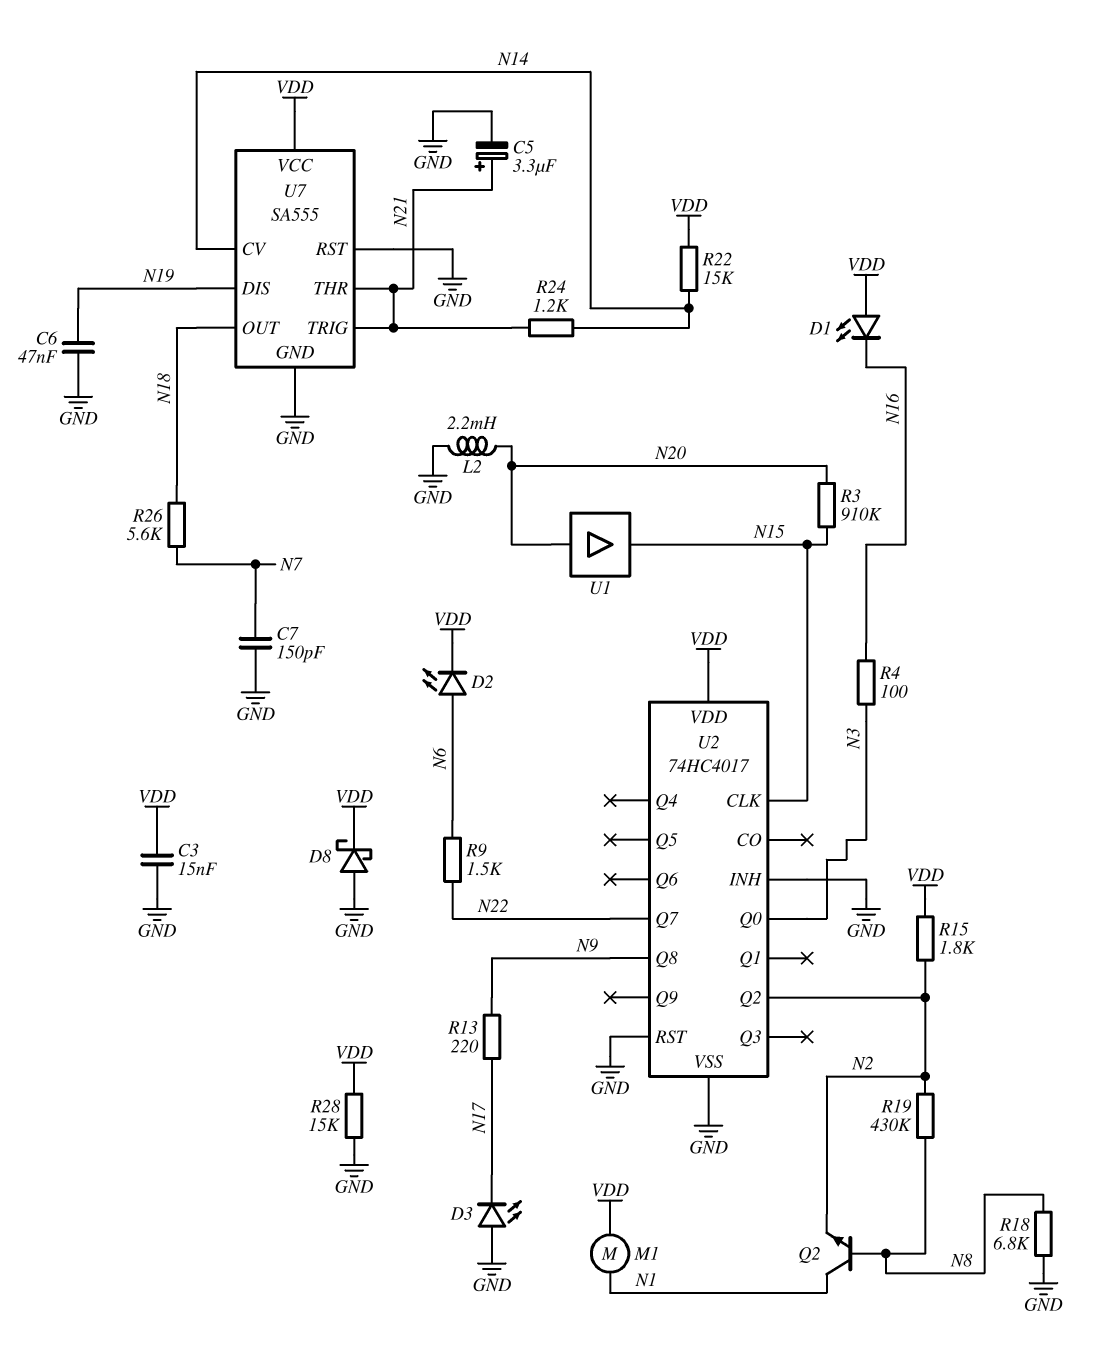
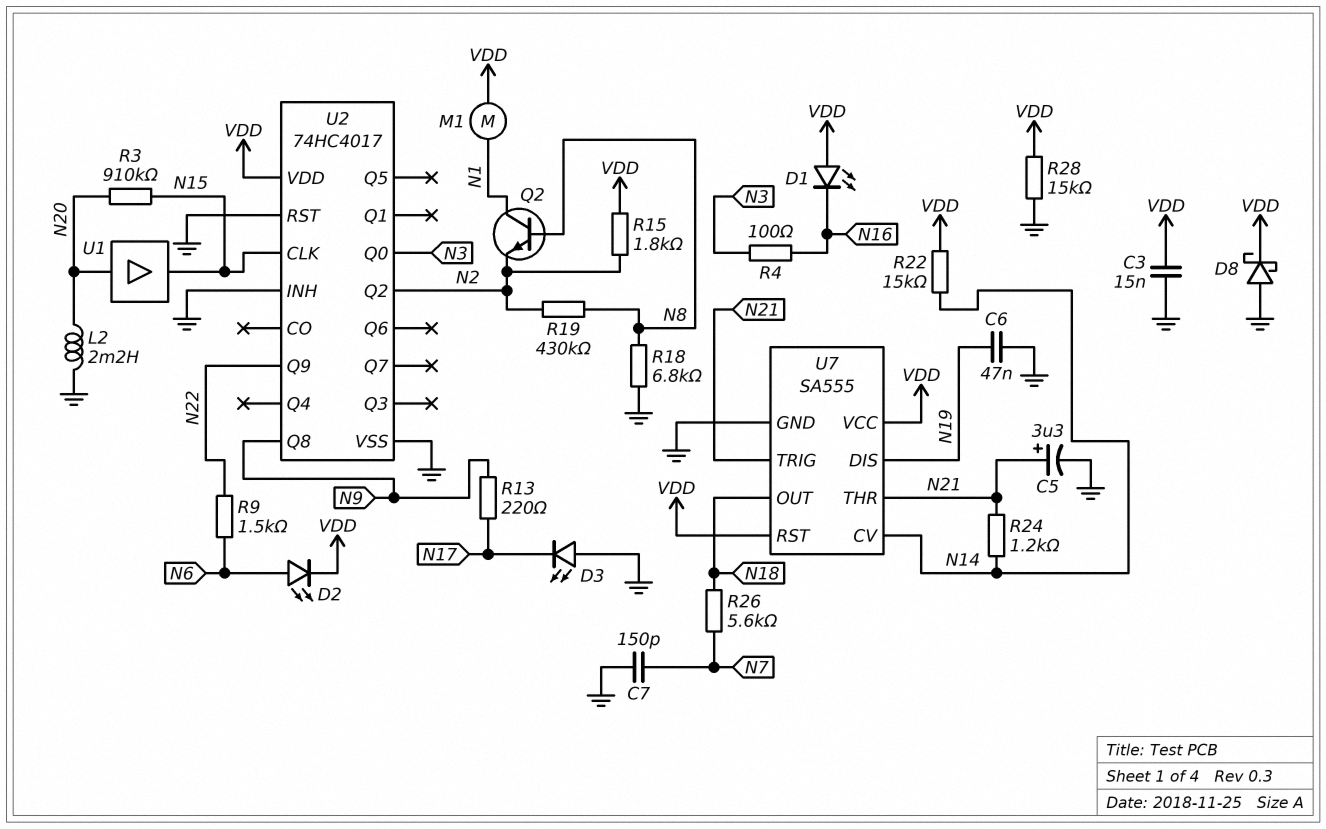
U2 pin Q7: N22 -> none
U2 pin Q9: none -> N22
U7 pin RST: GND -> VDD

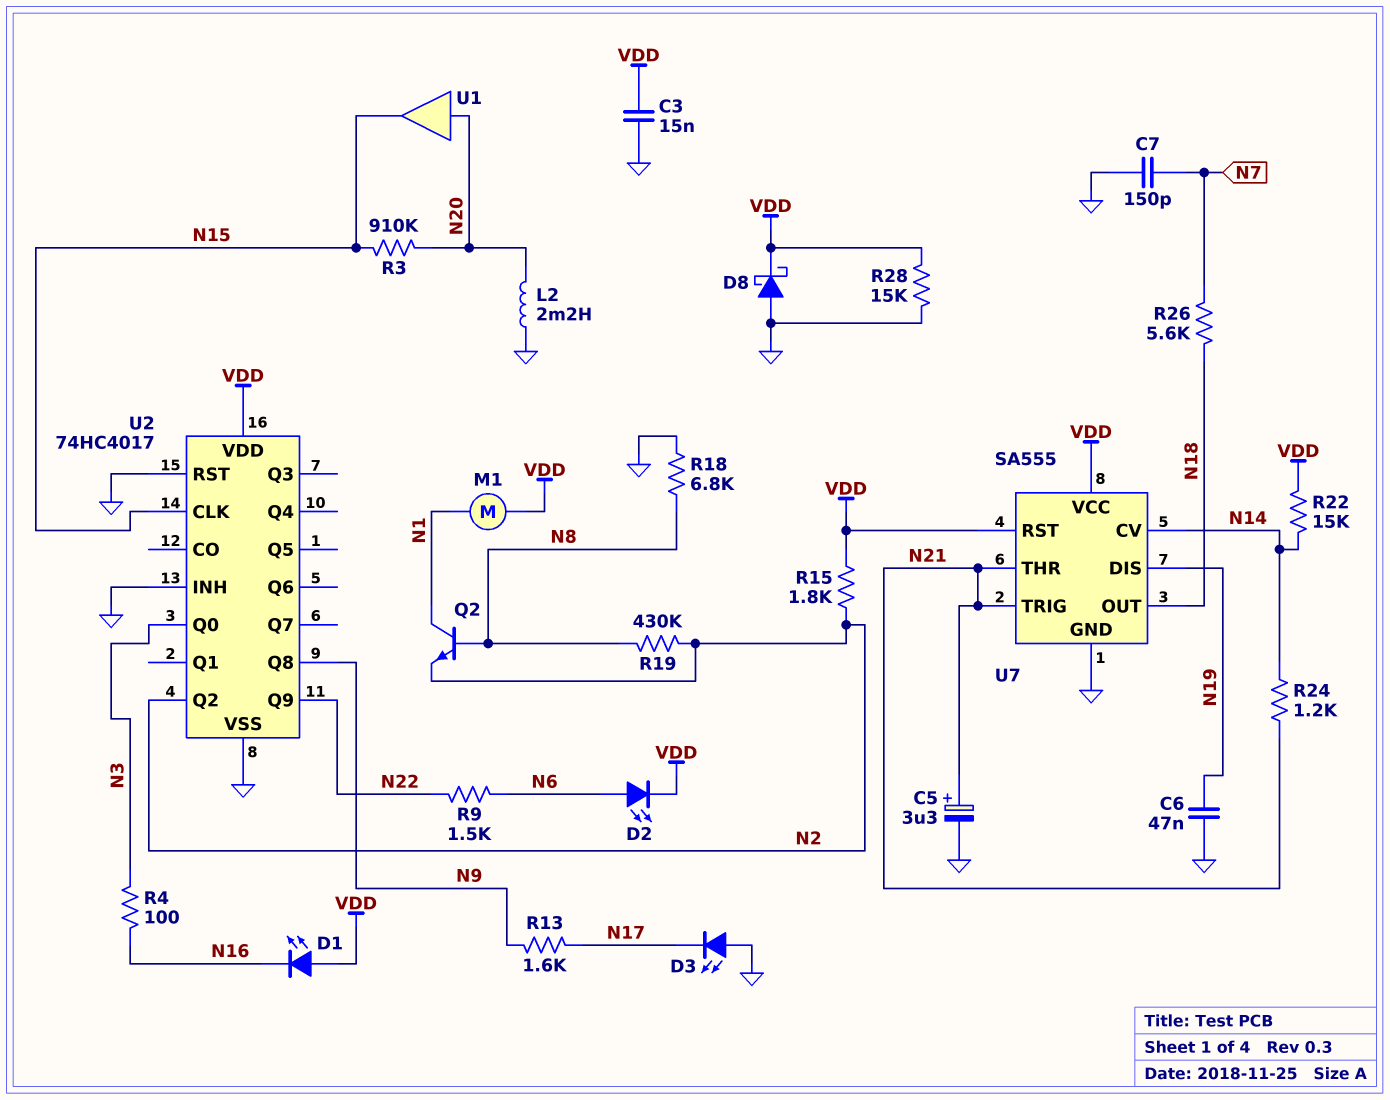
R13: 220 (N9, N17) -> 1.6k (N9, N17)

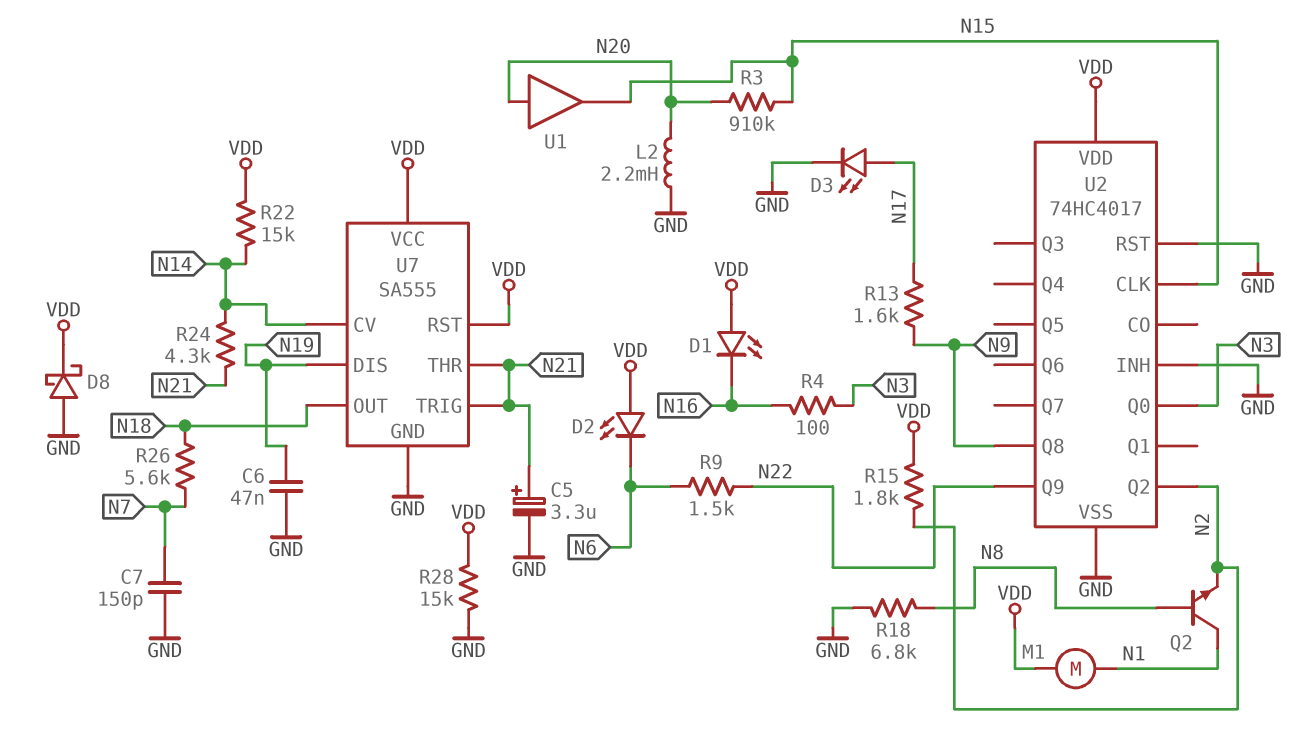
C3: 15nF (GND, VDD) -> none
D2: LED (A N6, K VDD) -> LED (A VDD, K N6)
D3: LED (A GND, K N17) -> LED (A N17, K GND)
R19: 430k (N2, N8) -> none
R24: 1.2k (N14, N21) -> 4.3k (N14, N21)

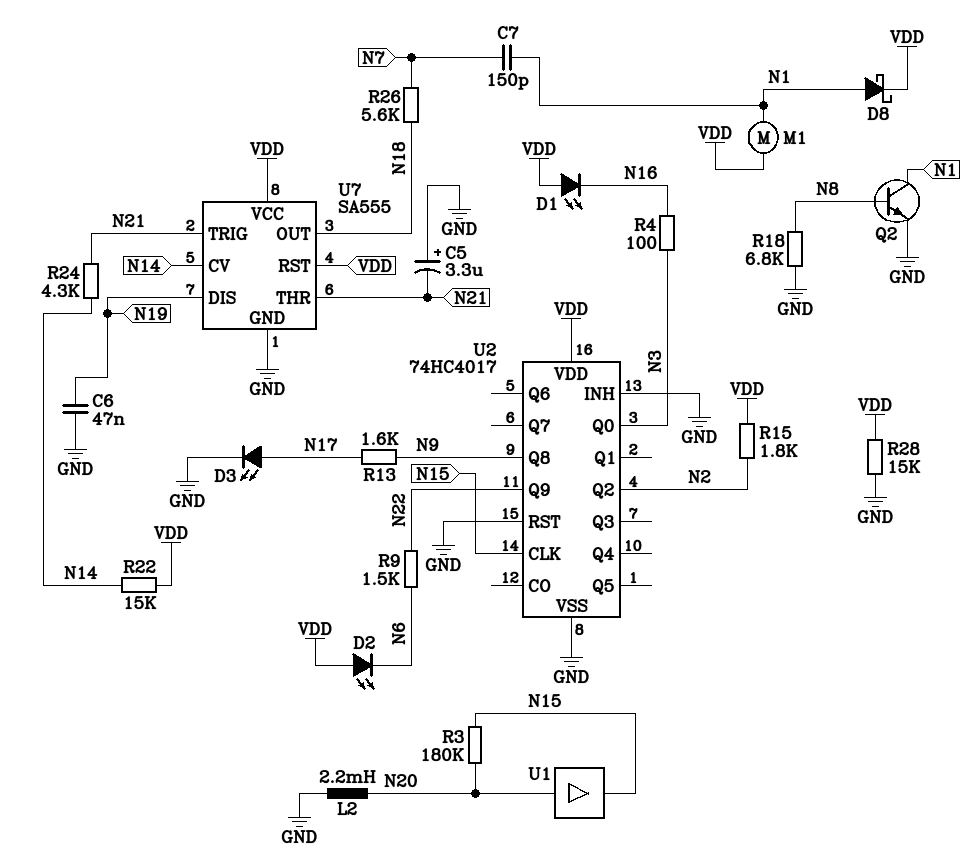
C5: 3.3uF (plus N21, minus GND) -> 3.3uF (plus GND, minus N21)
C7: 150pF (GND, N7) -> 150pF (N1, N7)
D8: schottky (A GND, K VDD) -> schottky (A N1, K VDD)
Q2: NPN (B N8, C N1, E N2) -> NPN (B N8, C N1, E GND)
R3: 910k (N15, N20) -> 180k (N15, N20)

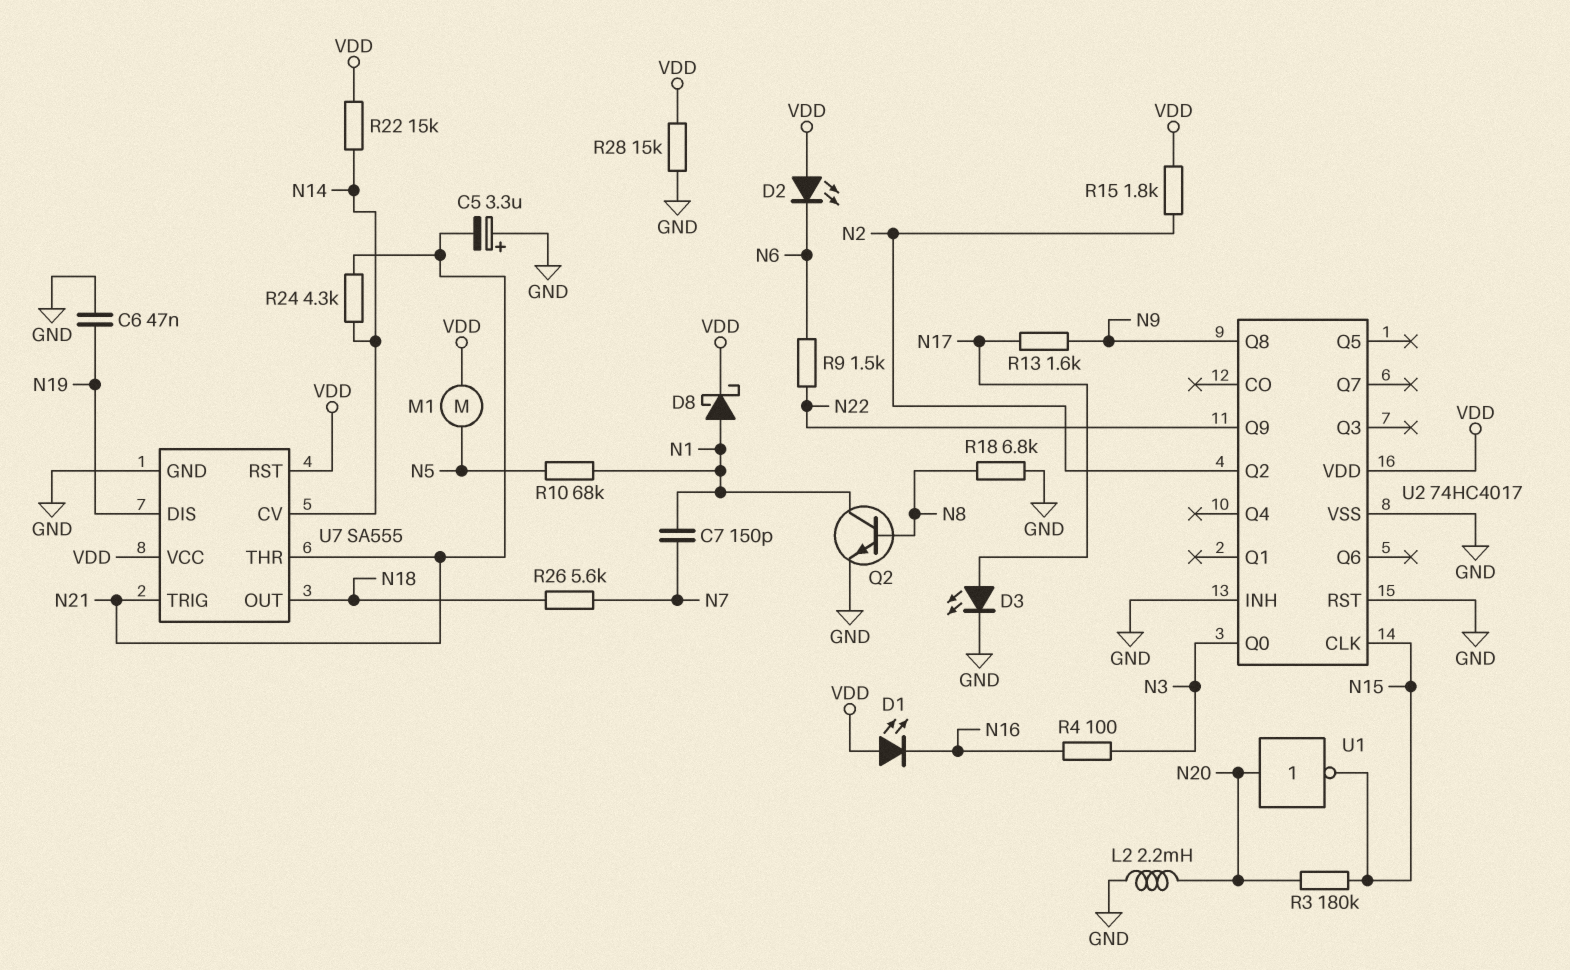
M1: motor (N1, VDD) -> motor (N5, VDD)
R10: none -> 68k (N1, N5)
U1: buffer (in N20, out N15) -> NOT (in N20, out N15)

